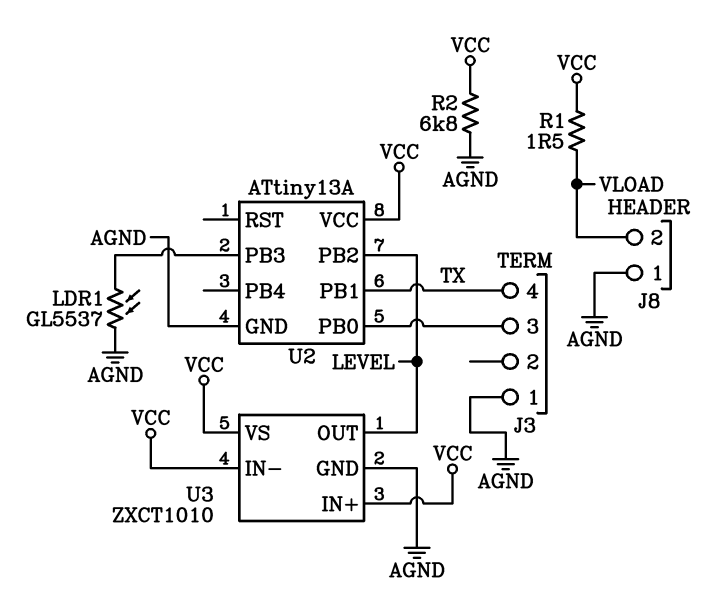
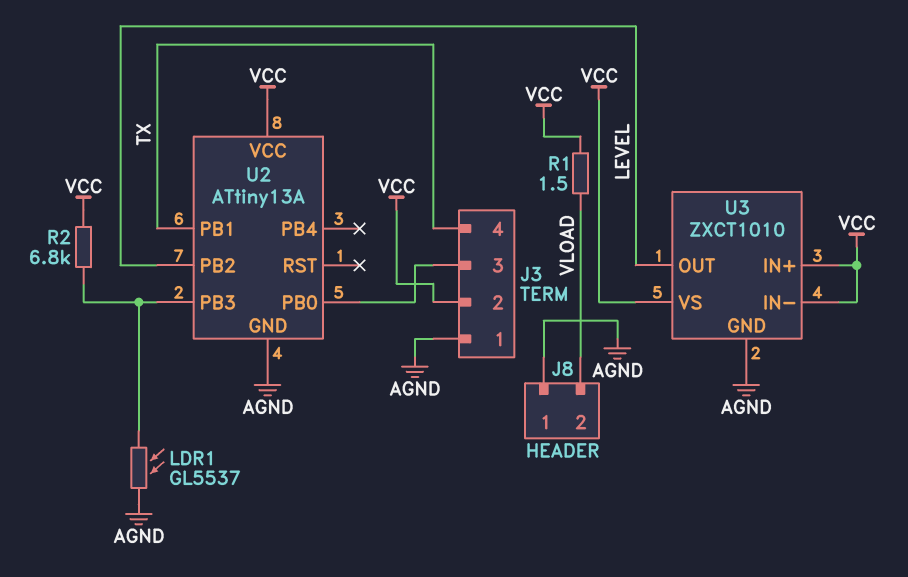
J3 pin 2: none -> VCC
R2: 6.8k (AGND, VCC) -> 6.8k (U2/PB3, VCC)

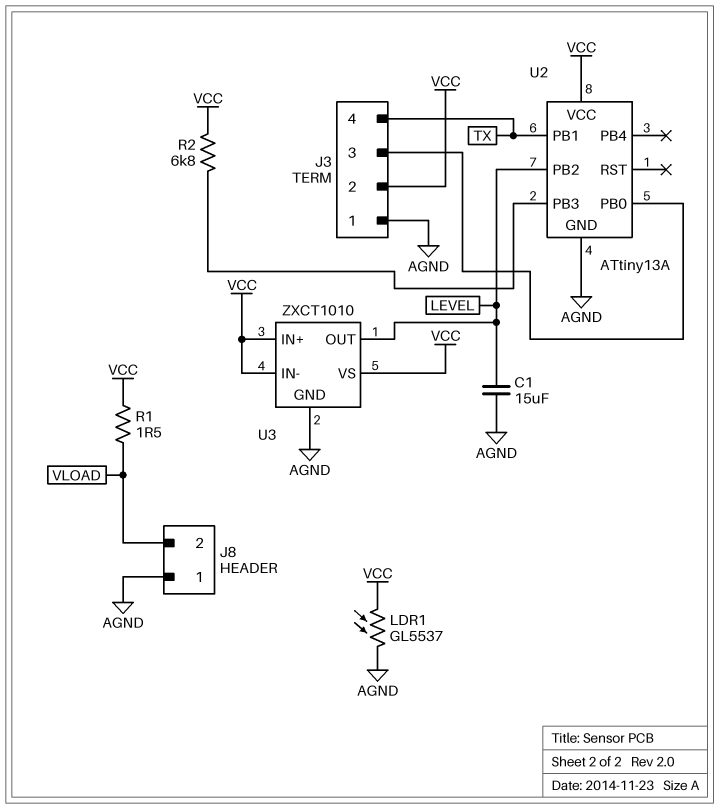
C1: none -> 15uF (AGND, LEVEL)
LDR1: GL5537 (AGND, U2/PB3) -> GL5537 (AGND, VCC)

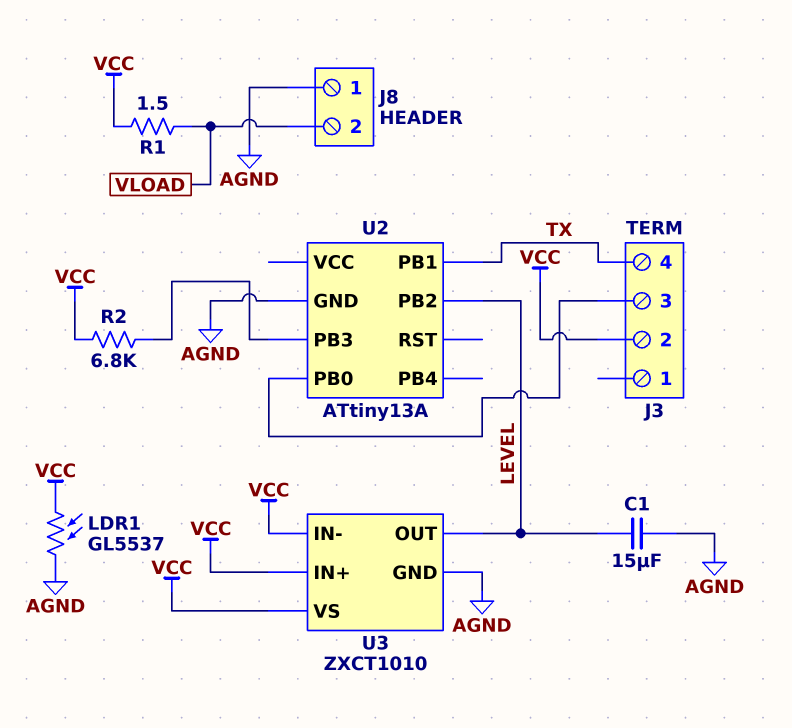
J3 pin 1: AGND -> none
U2 pin VCC: VCC -> none

